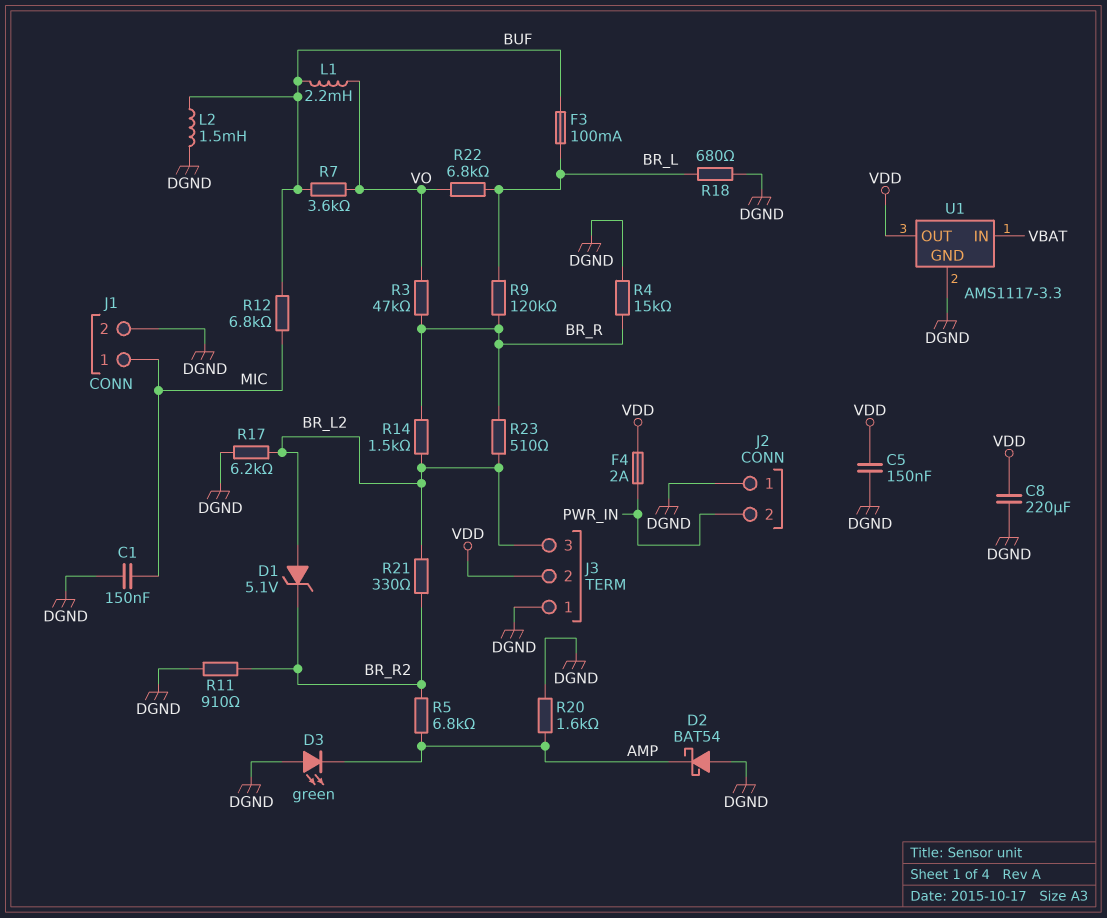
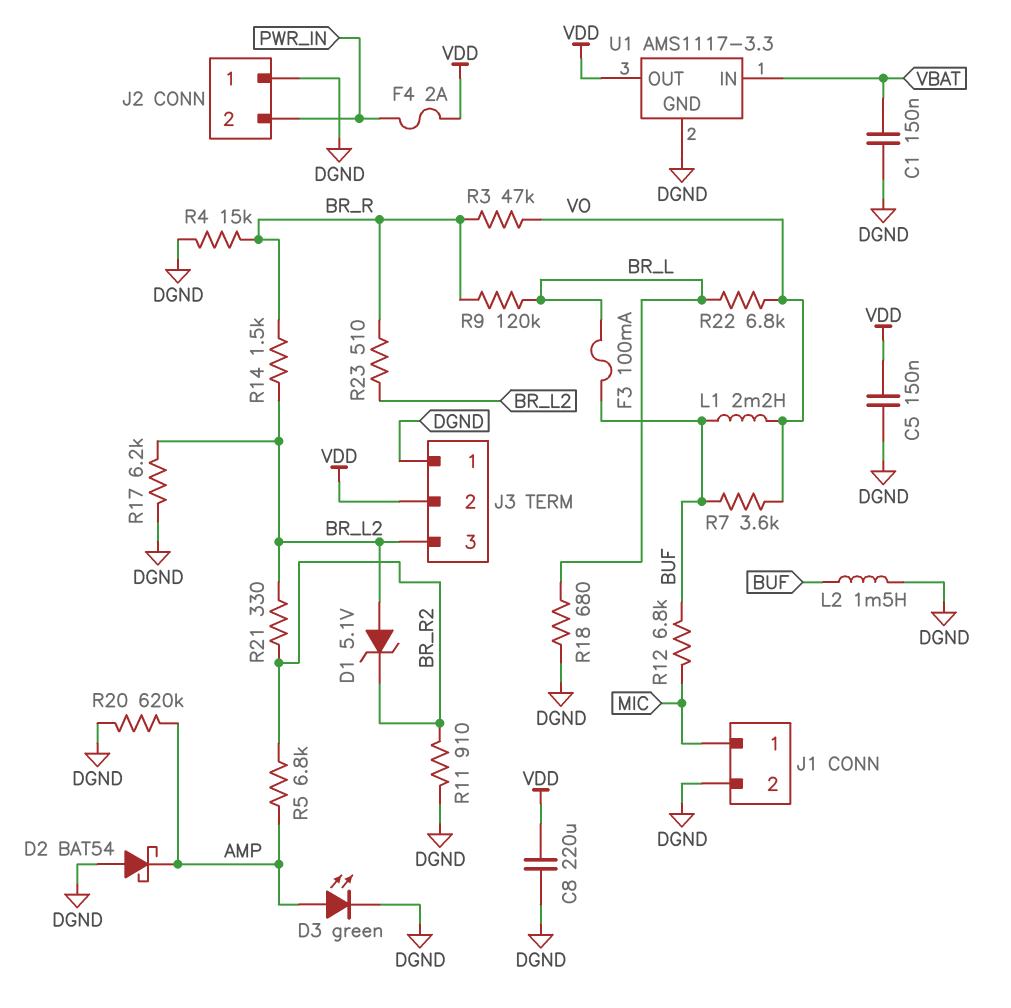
C1: 150nF (DGND, MIC) -> 150nF (DGND, VBAT)
D3: LED green (A DGND, K AMP) -> LED green (A AMP, K DGND)
R20: 1.6k (AMP, DGND) -> 620k (AMP, DGND)

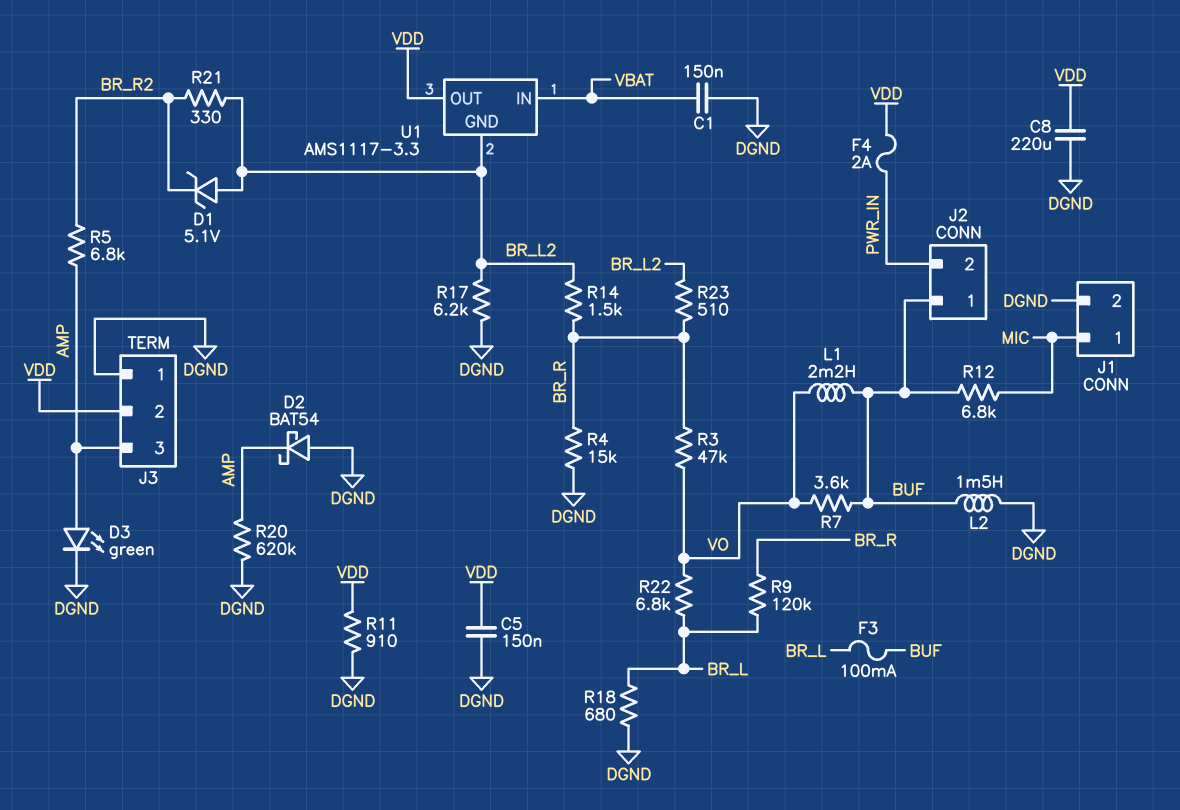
J2 pin 1: DGND -> BUF
J3 pin 3: BR_L2 -> AMP
R11: 910 (BR_R2, DGND) -> 910 (DGND, VDD)
U1 pin GND: DGND -> BR_L2

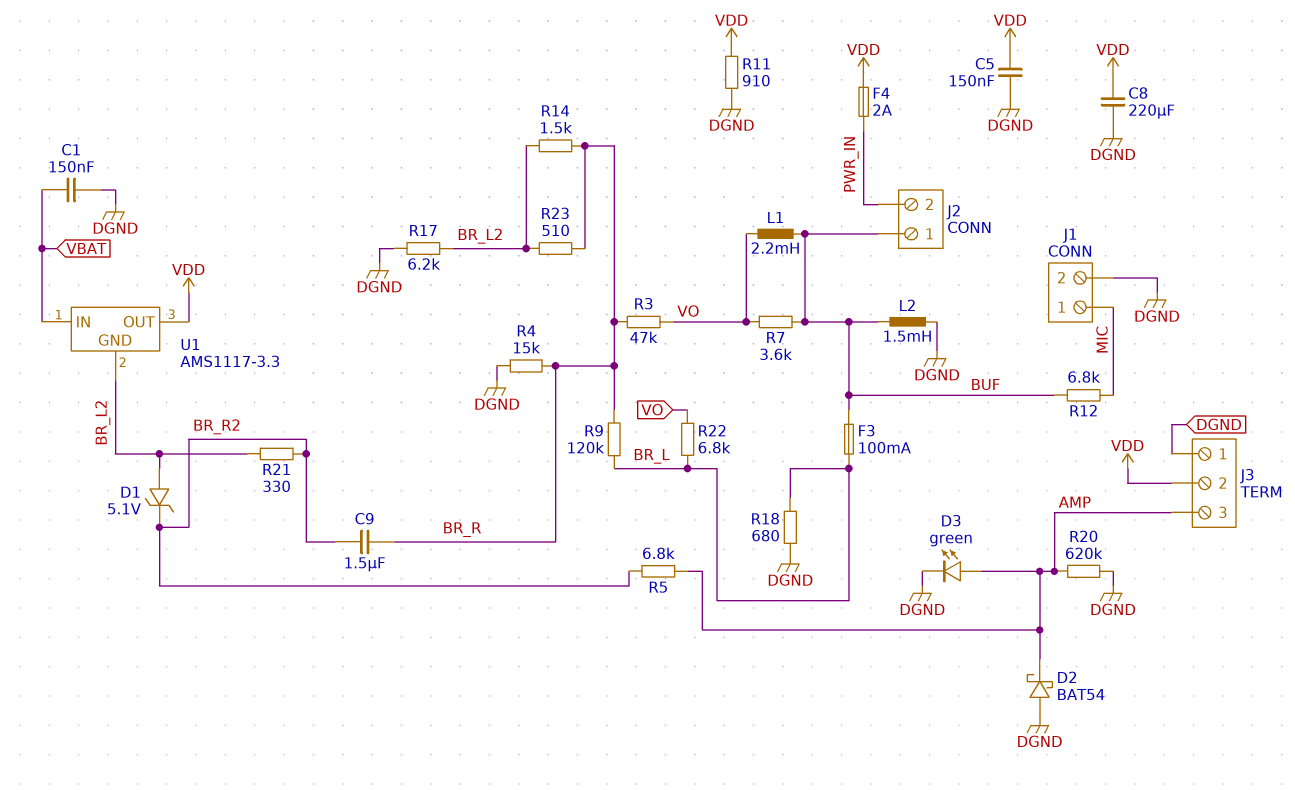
C9: none -> 1.5uF (BR_R, BR_R2)

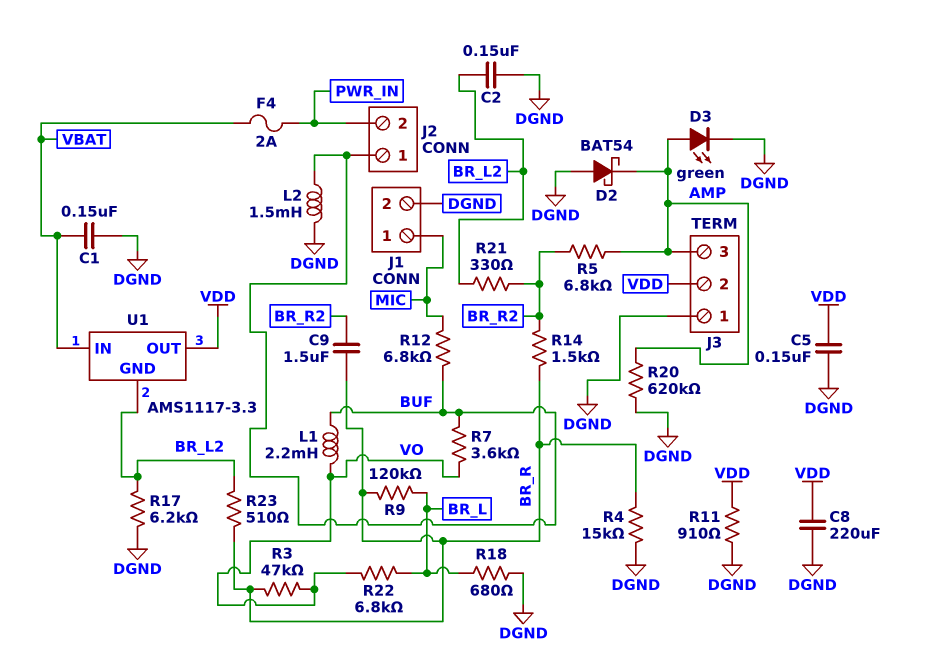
C2: none -> 150nF (BR_L2, DGND)
D1: zener 5.1V (A BR_L2, K BR_R2) -> none
F3: 100mA (BR_L, BUF) -> none
F4: 2A (PWR_IN, VDD) -> 2A (PWR_IN, VBAT)
R14: 1.5k (BR_L2, BR_R) -> 1.5k (BR_R, BR_R2)

